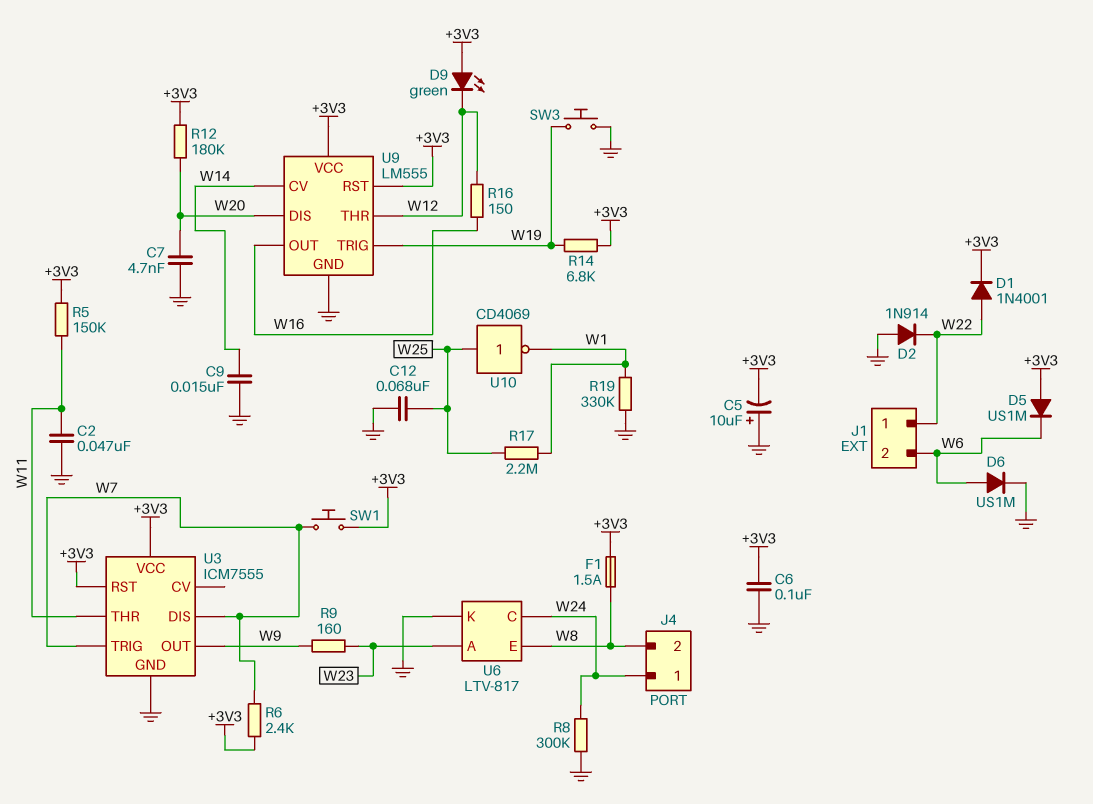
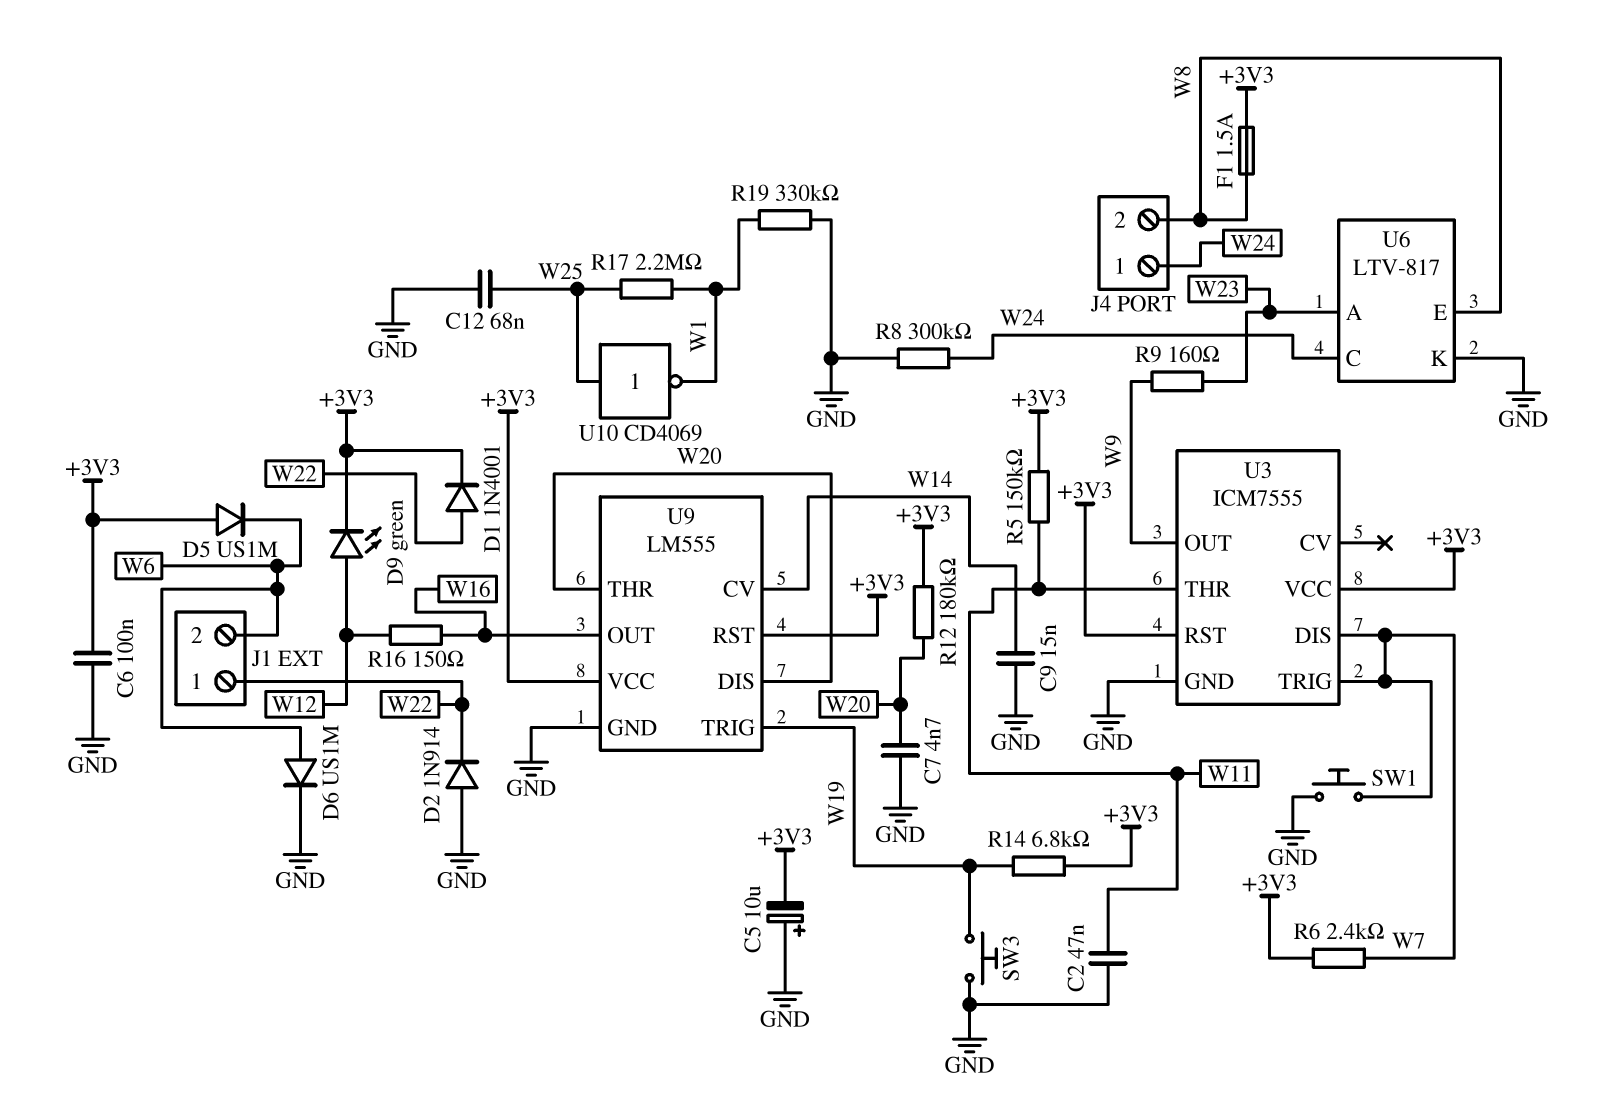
D9: LED green (A +3V3, K W12) -> LED green (A W12, K +3V3)
SW1: button (+3V3, W7) -> button (GND, W7)
U9 pin THR: W12 -> W20

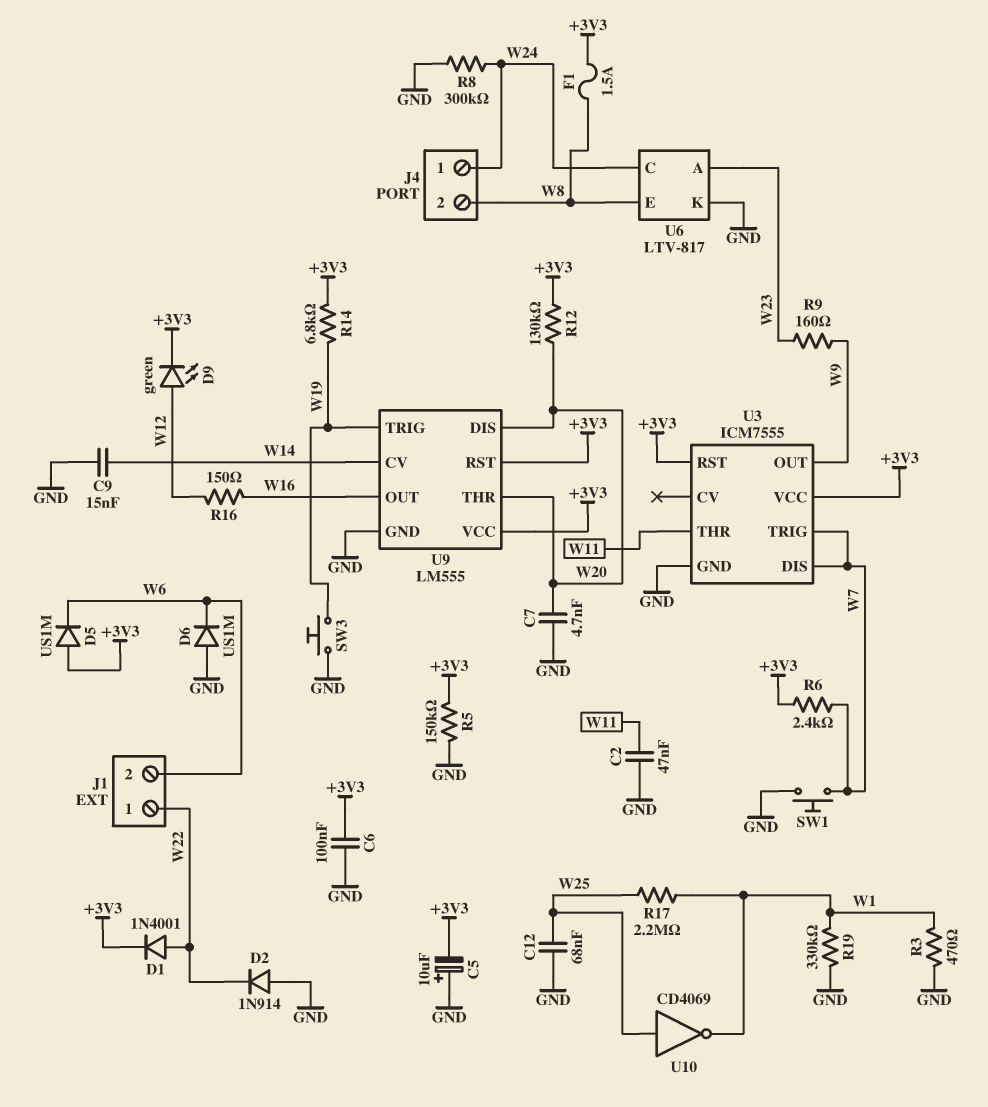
D6: diode US1M (A W6, K GND) -> diode US1M (A GND, K W6)
R3: none -> 470 (GND, W1)
R5: 150k (+3V3, W11) -> 150k (+3V3, GND)
R12: 180k (+3V3, W20) -> 130k (+3V3, W20)

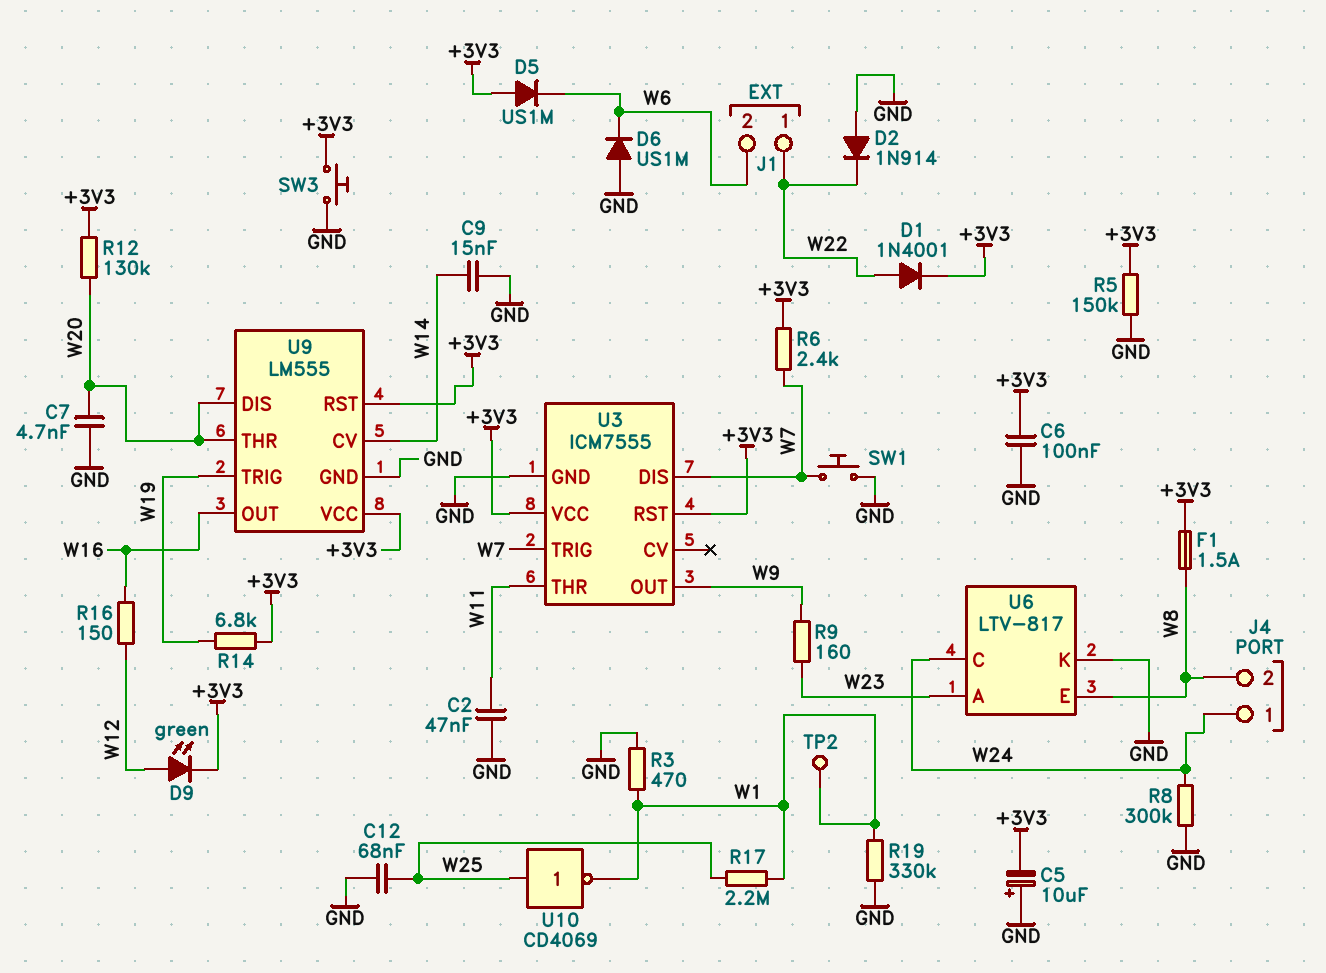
SW3: button (GND, W19) -> button (+3V3, GND)
TP2: none -> test point (W1)

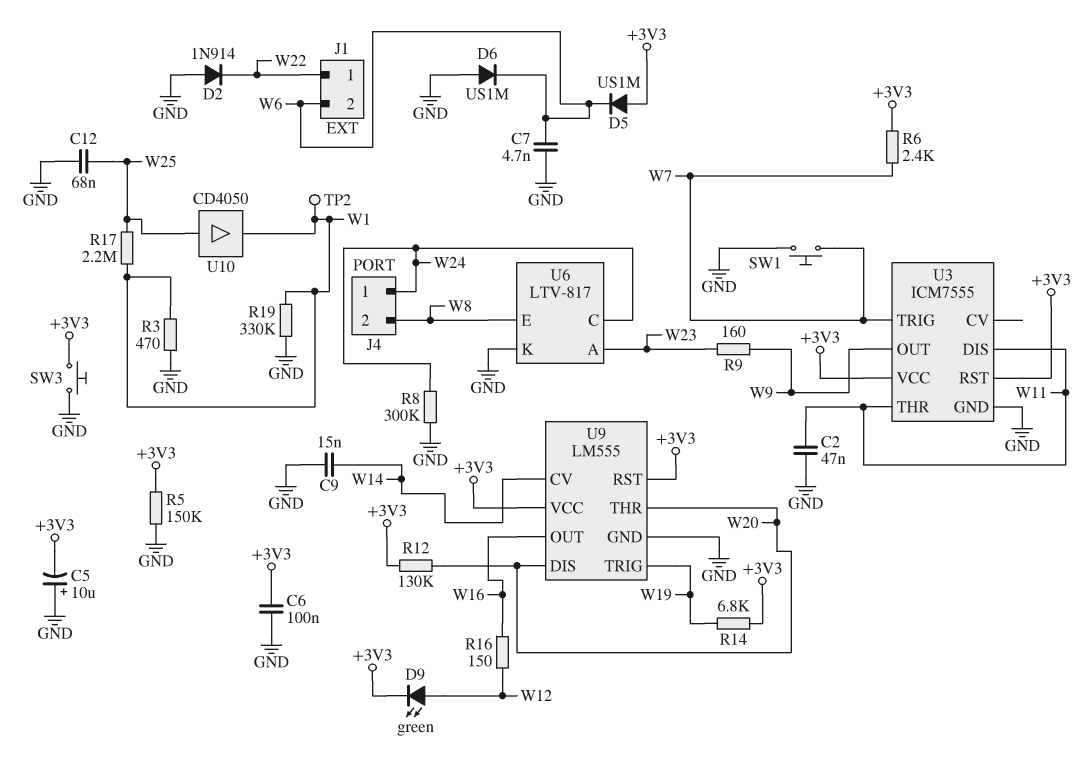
C7: 4.7nF (GND, W20) -> 4.7nF (GND, W6)
D1: diode 1N4001 (A W22, K +3V3) -> none
F1: 1.5A (+3V3, W8) -> none
U3 pin DIS: W7 -> W11
U10: NOT CD4069 (in W25, out W1) -> buffer CD4050 (in W25, out W1)

